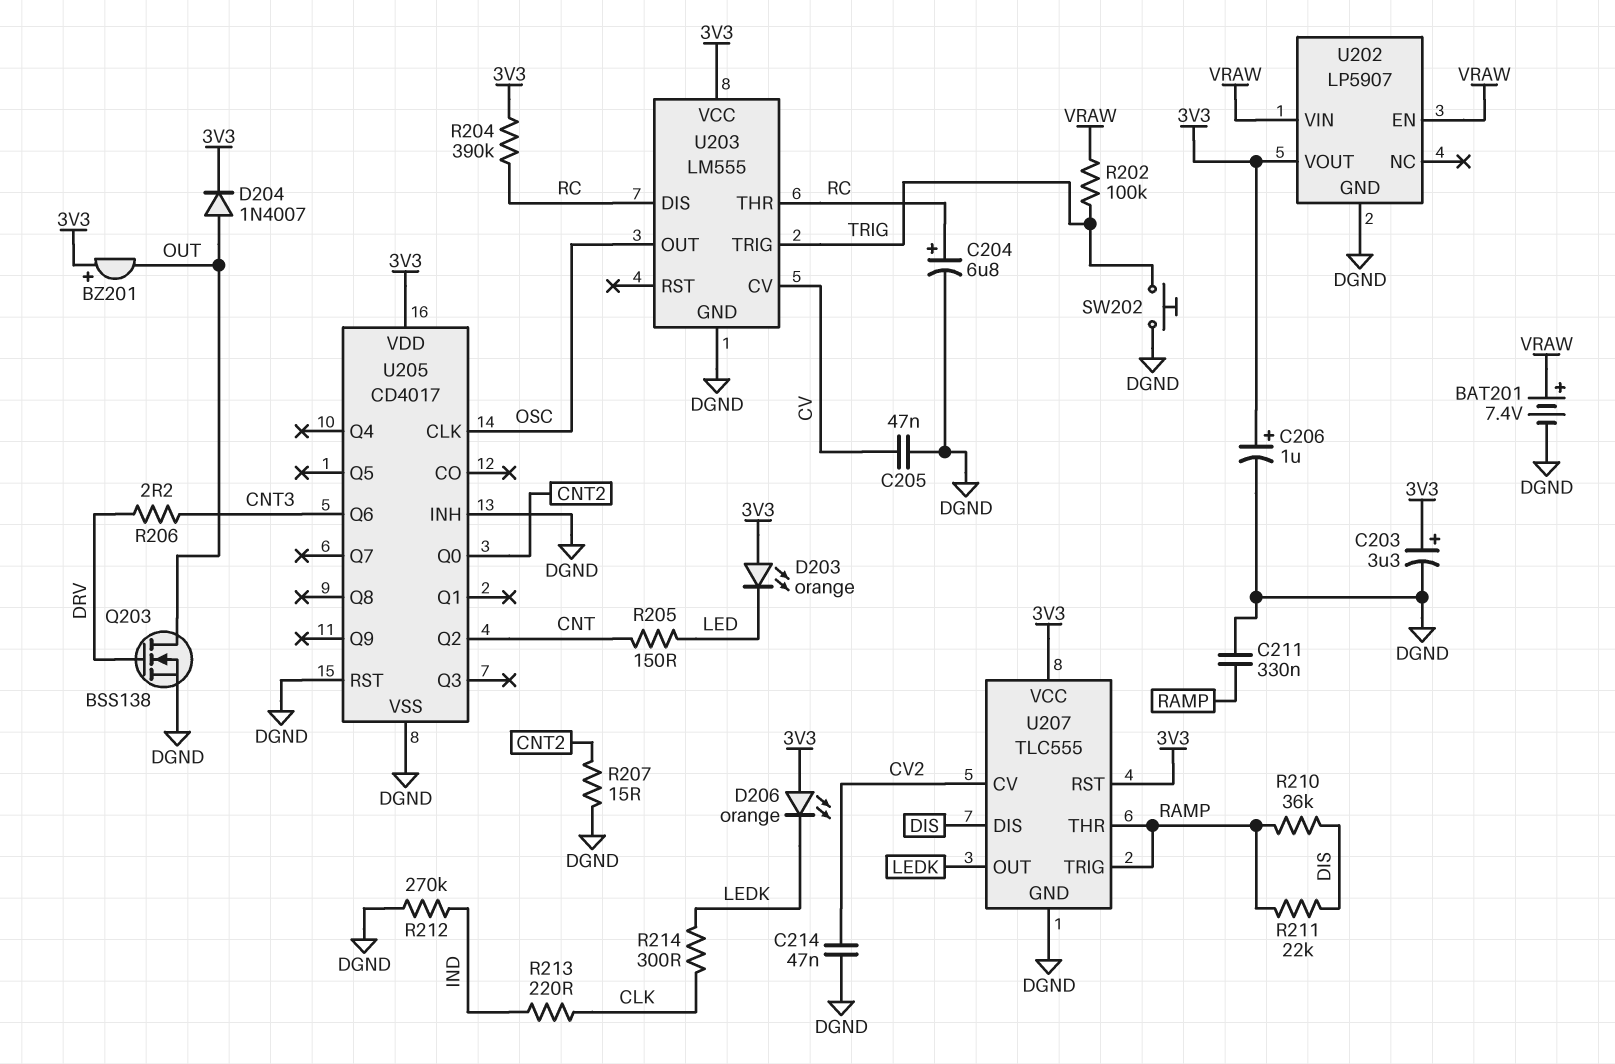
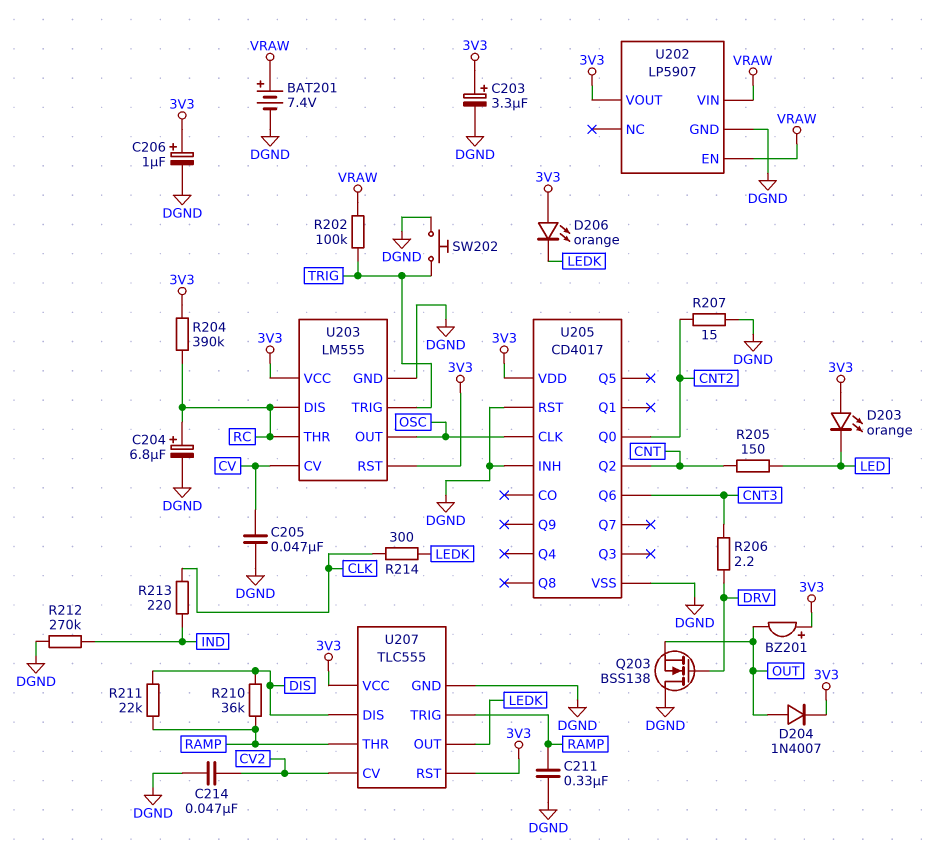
Q203: NMOS BSS138 (G DRV, D OUT, S DGND) -> NMOS BSS138 (G DRV, D DGND, S OUT)
U203 pin RST: none -> 3V3

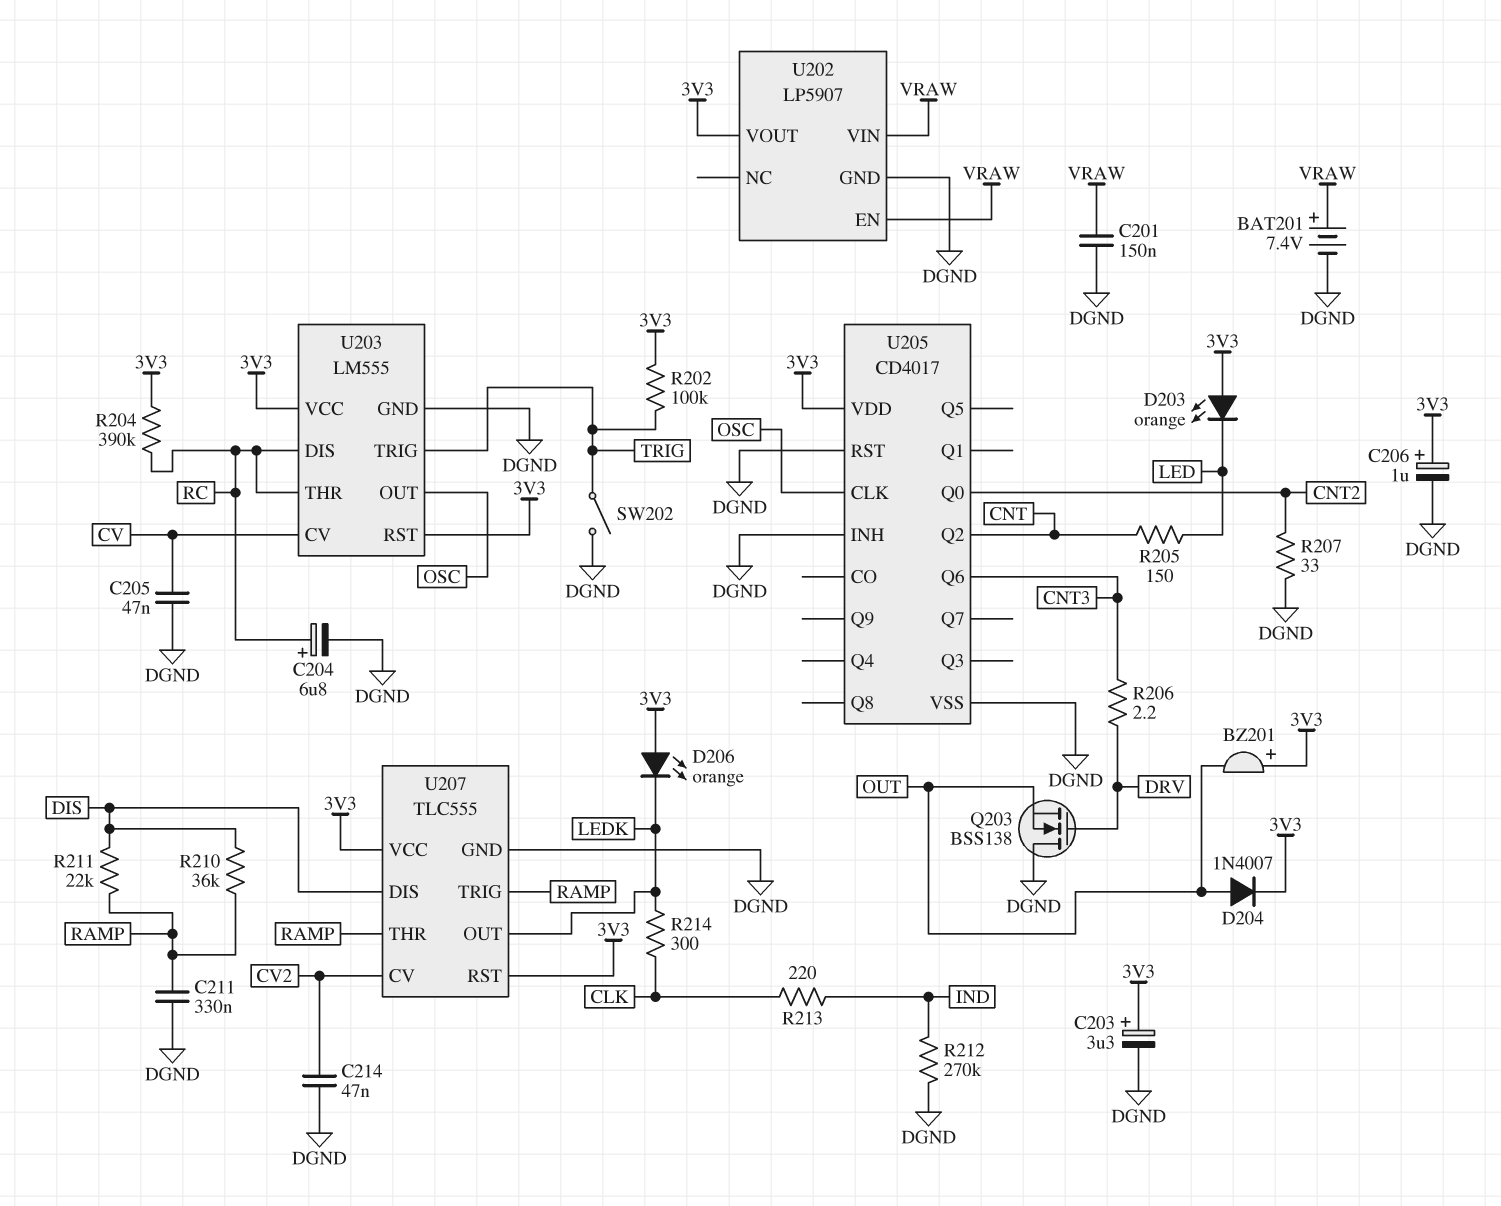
C201: none -> 150nF (DGND, VRAW)
R202: 100k (TRIG, VRAW) -> 100k (3V3, TRIG)
R207: 15 (CNT2, DGND) -> 33 (CNT2, DGND)
SW202: button (DGND, TRIG) -> switch (DGND, TRIG)

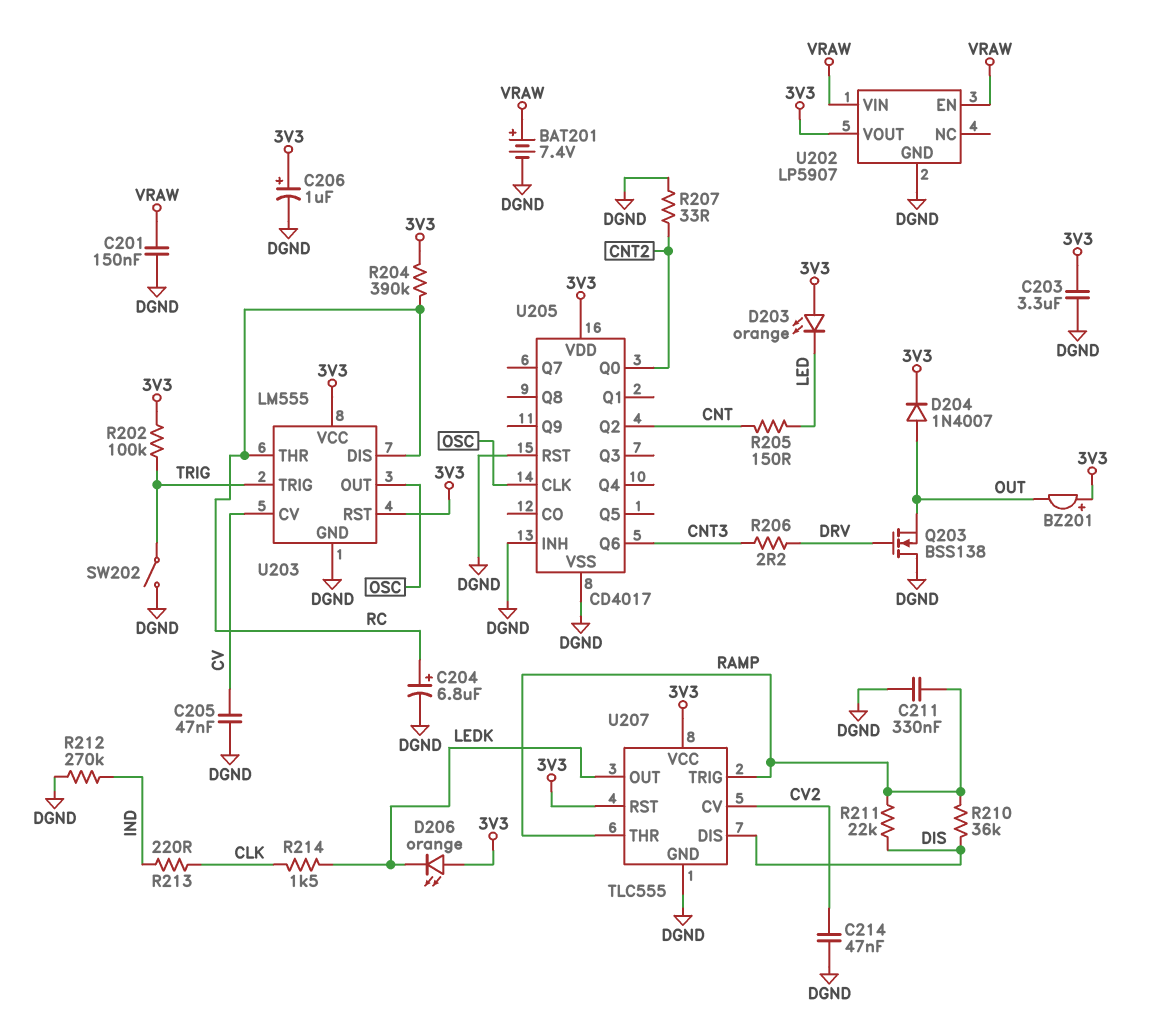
C203: 3.3uF (plus 3V3, minus DGND) -> 3.3uF (3V3, DGND)
R214: 300 (CLK, LEDK) -> 1.5k (CLK, LEDK)

